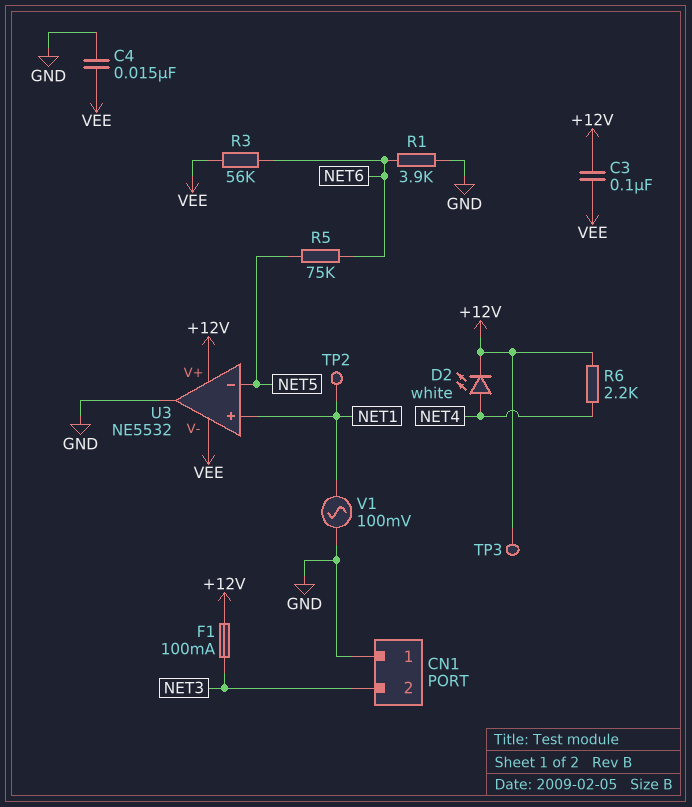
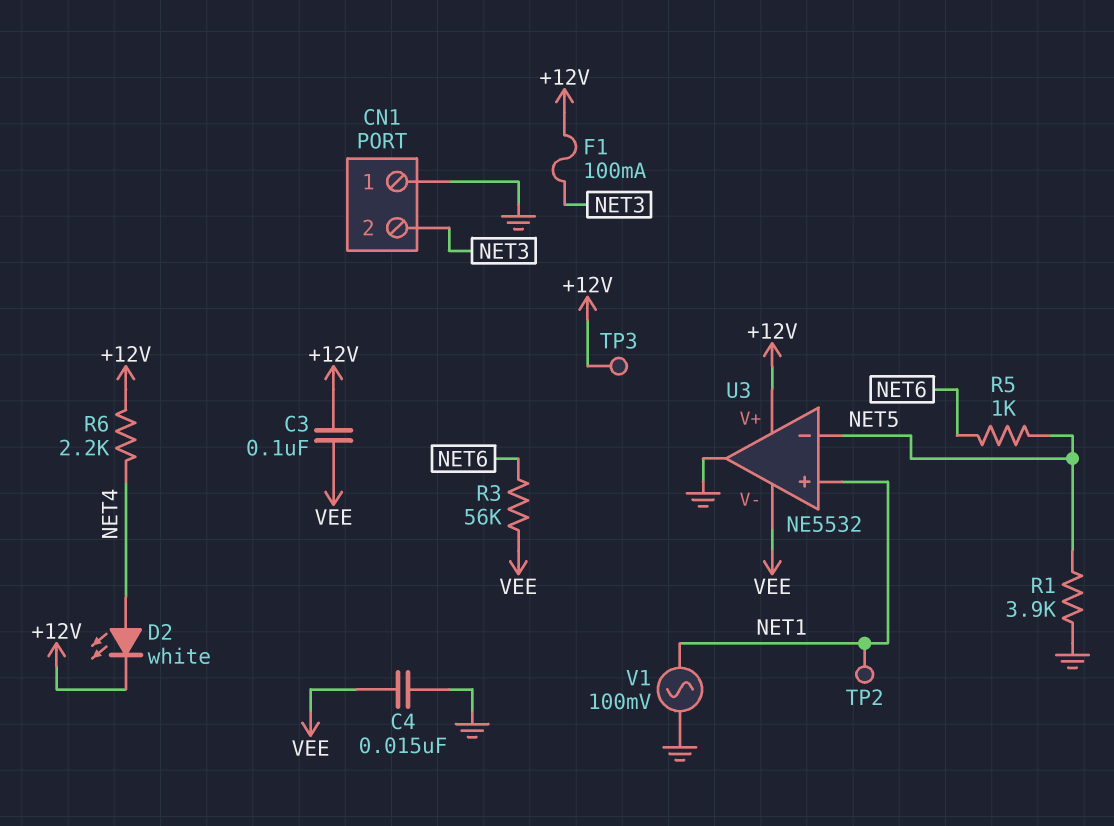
R1: 3.9k (GND, NET6) -> 3.9k (GND, NET5)
R5: 75k (NET5, NET6) -> 1k (NET5, NET6)

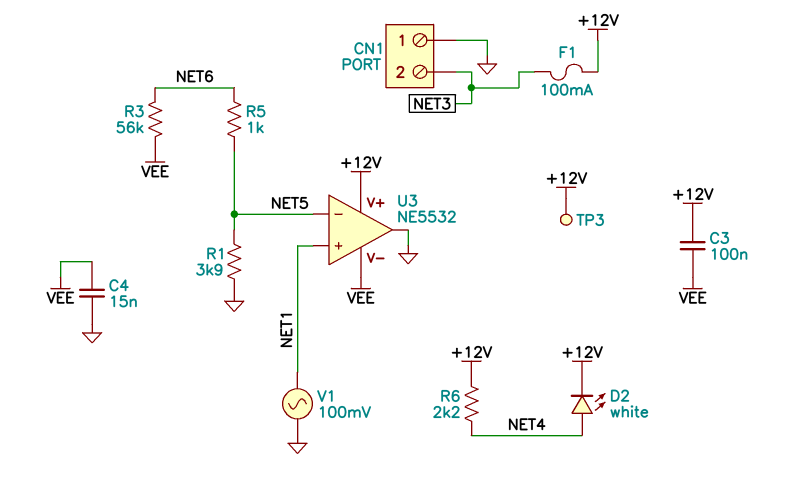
TP2: test point (NET1) -> none

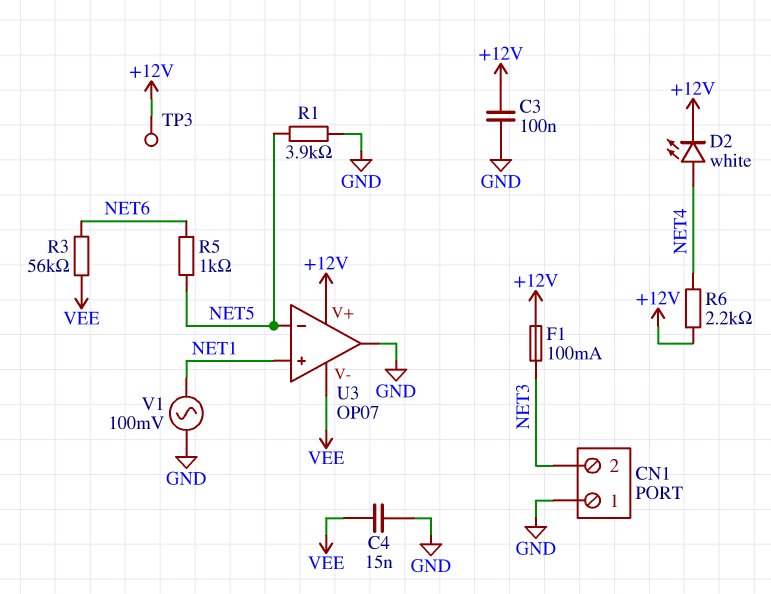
C3: 100nF (+12V, VEE) -> 100nF (+12V, GND)
U3: NE5532 -> OP07

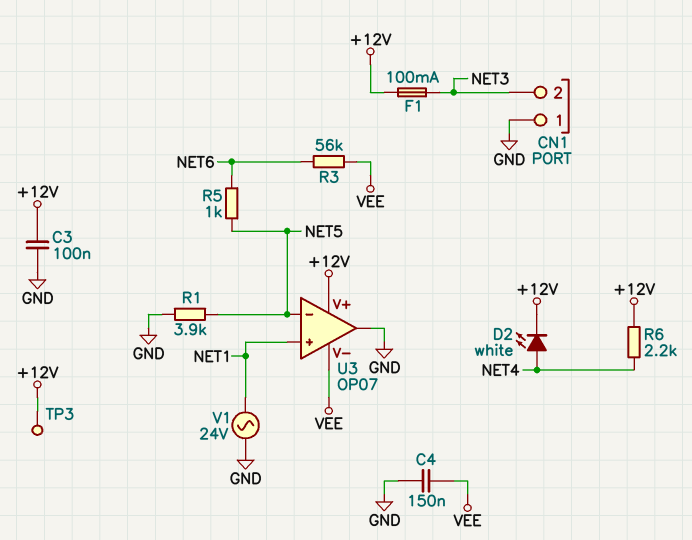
C4: 15nF (GND, VEE) -> 150nF (GND, VEE)
V1: AC 100mV (GND, NET1) -> AC 24V (GND, NET1)

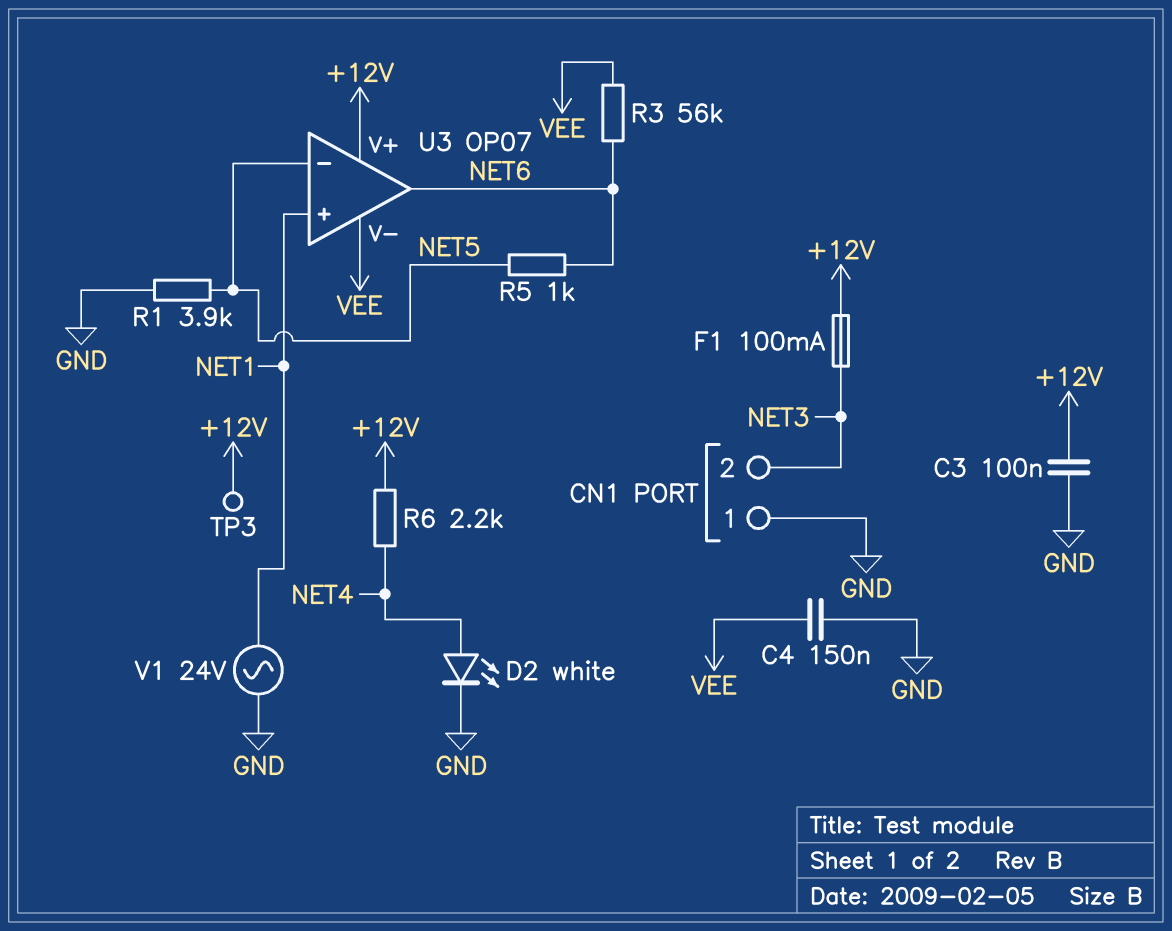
D2: LED white (A NET4, K +12V) -> LED white (A NET4, K GND)
U3 pin out: GND -> NET6

